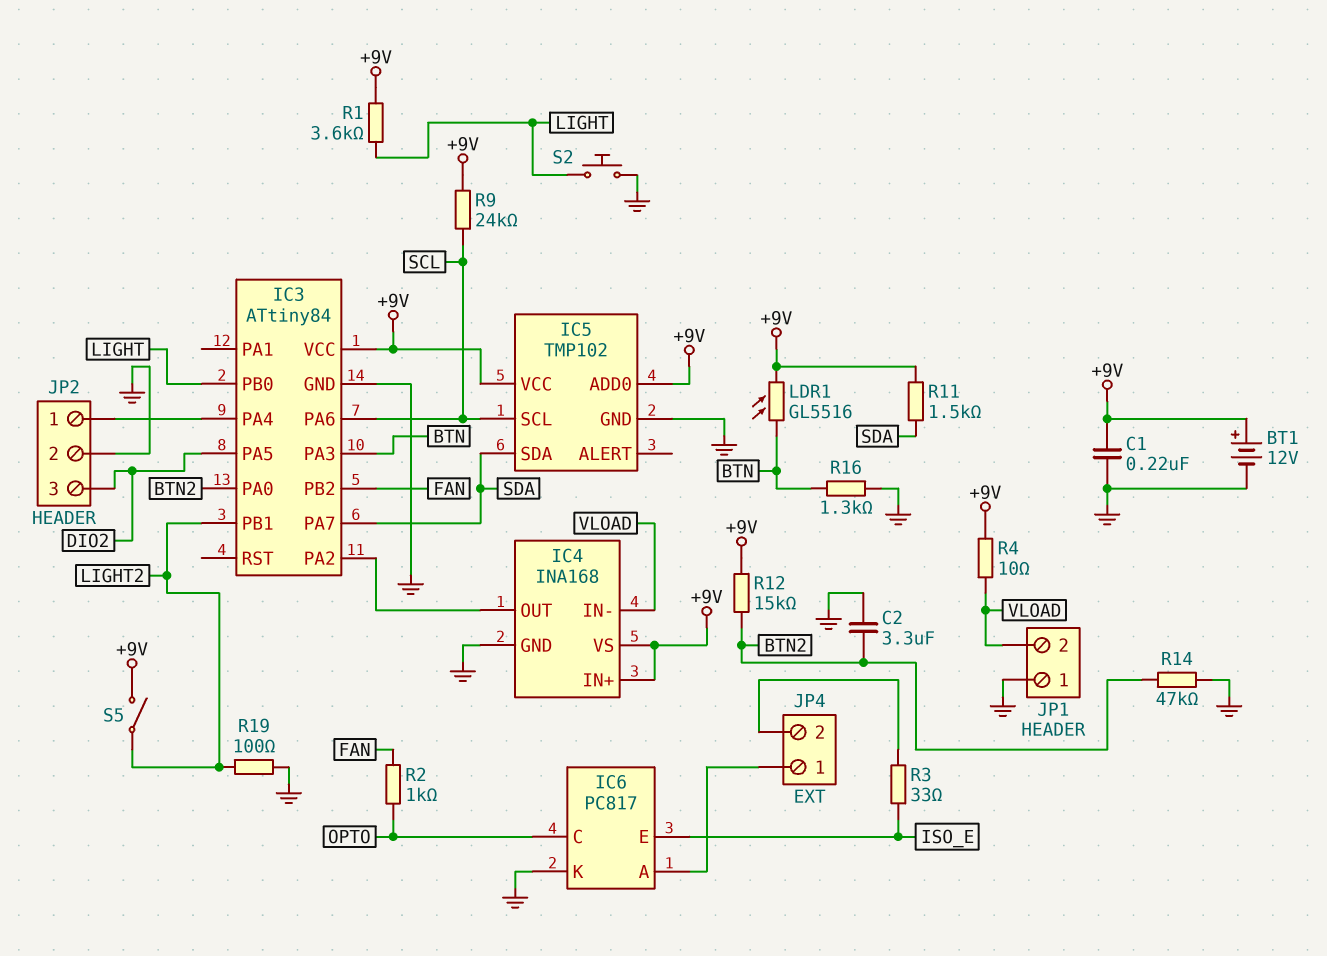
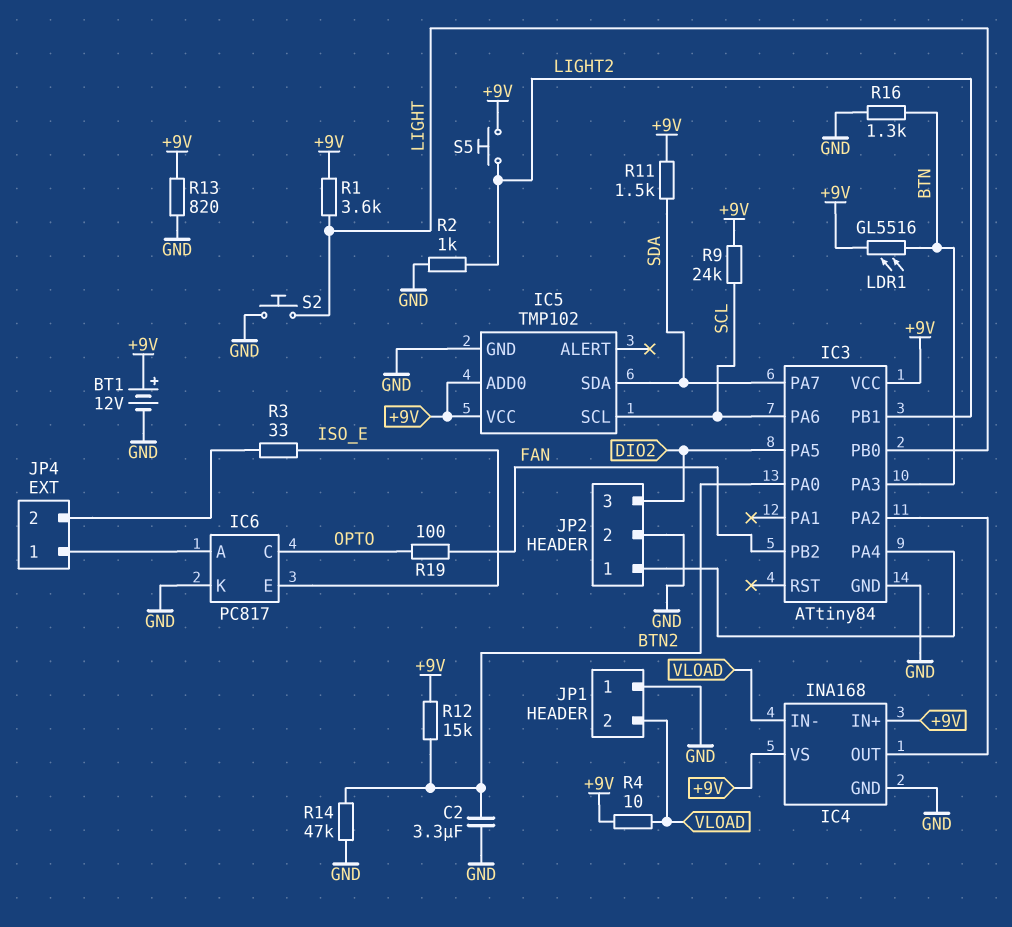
C1: 220nF (+9V, GND) -> none
R2: 1k (FAN, OPTO) -> 1k (GND, LIGHT2)
R13: none -> 820 (+9V, GND)
R19: 100 (GND, LIGHT2) -> 100 (FAN, OPTO)
S5: switch (+9V, LIGHT2) -> button (+9V, LIGHT2)

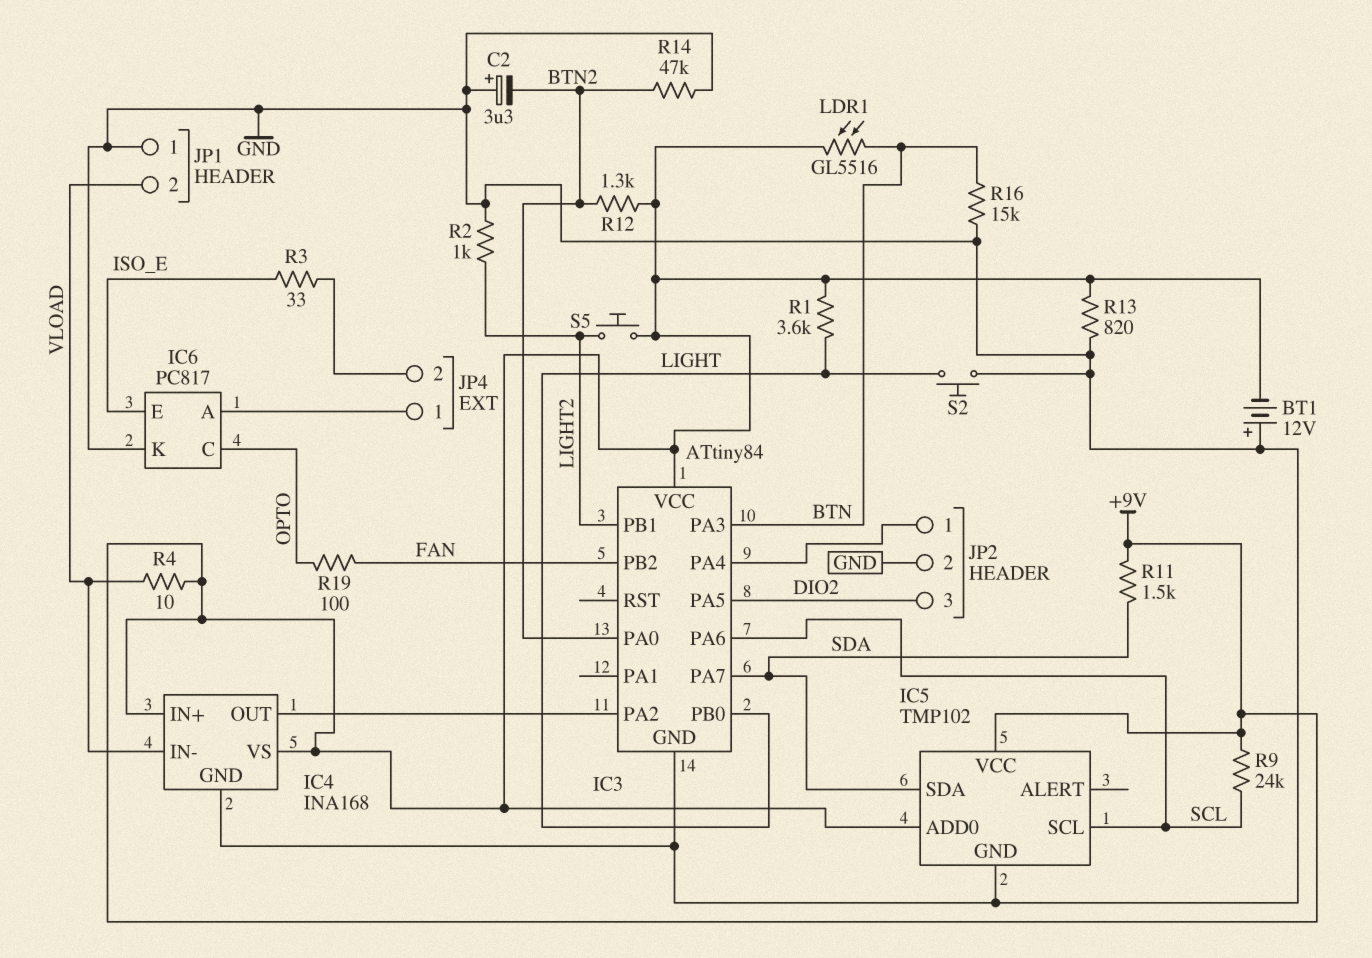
BT1: 12V (plus +9V, minus GND) -> 12V (plus GND, minus +9V)
C2: 3.3uF (BTN2, GND) -> 3.3uF (plus GND, minus BTN2)
R12: 15k (+9V, BTN2) -> 1.3k (+9V, BTN2)
R16: 1.3k (BTN, GND) -> 15k (BTN, GND)

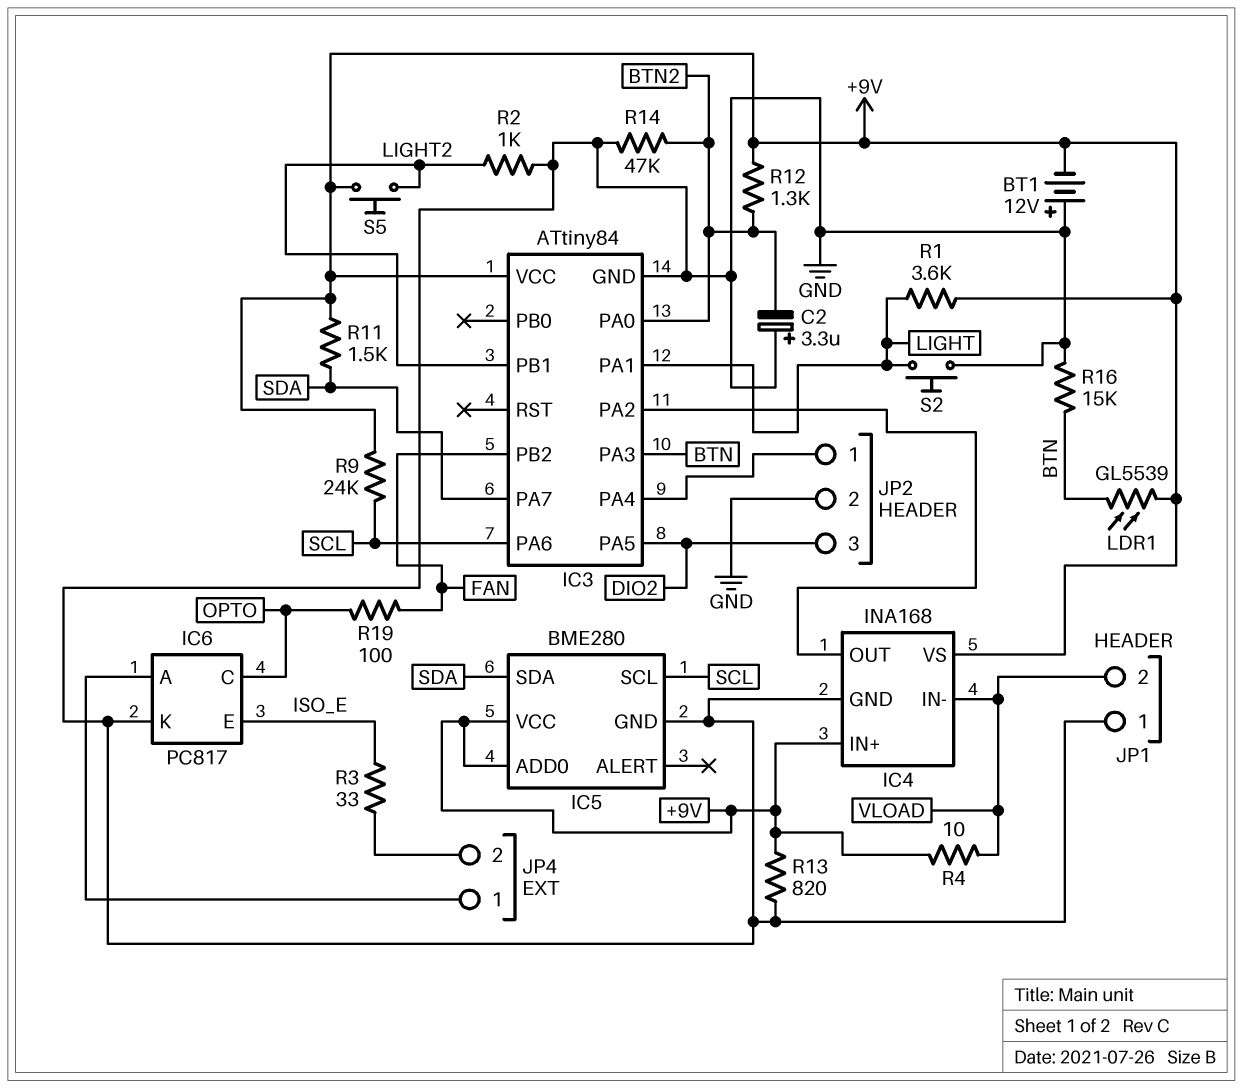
IC3 pin PA1: none -> LIGHT
IC3 pin PB0: LIGHT -> none
IC5: TMP102 -> BME280
LDR1: GL5516 (+9V, BTN) -> GL5539 (+9V, BTN)

